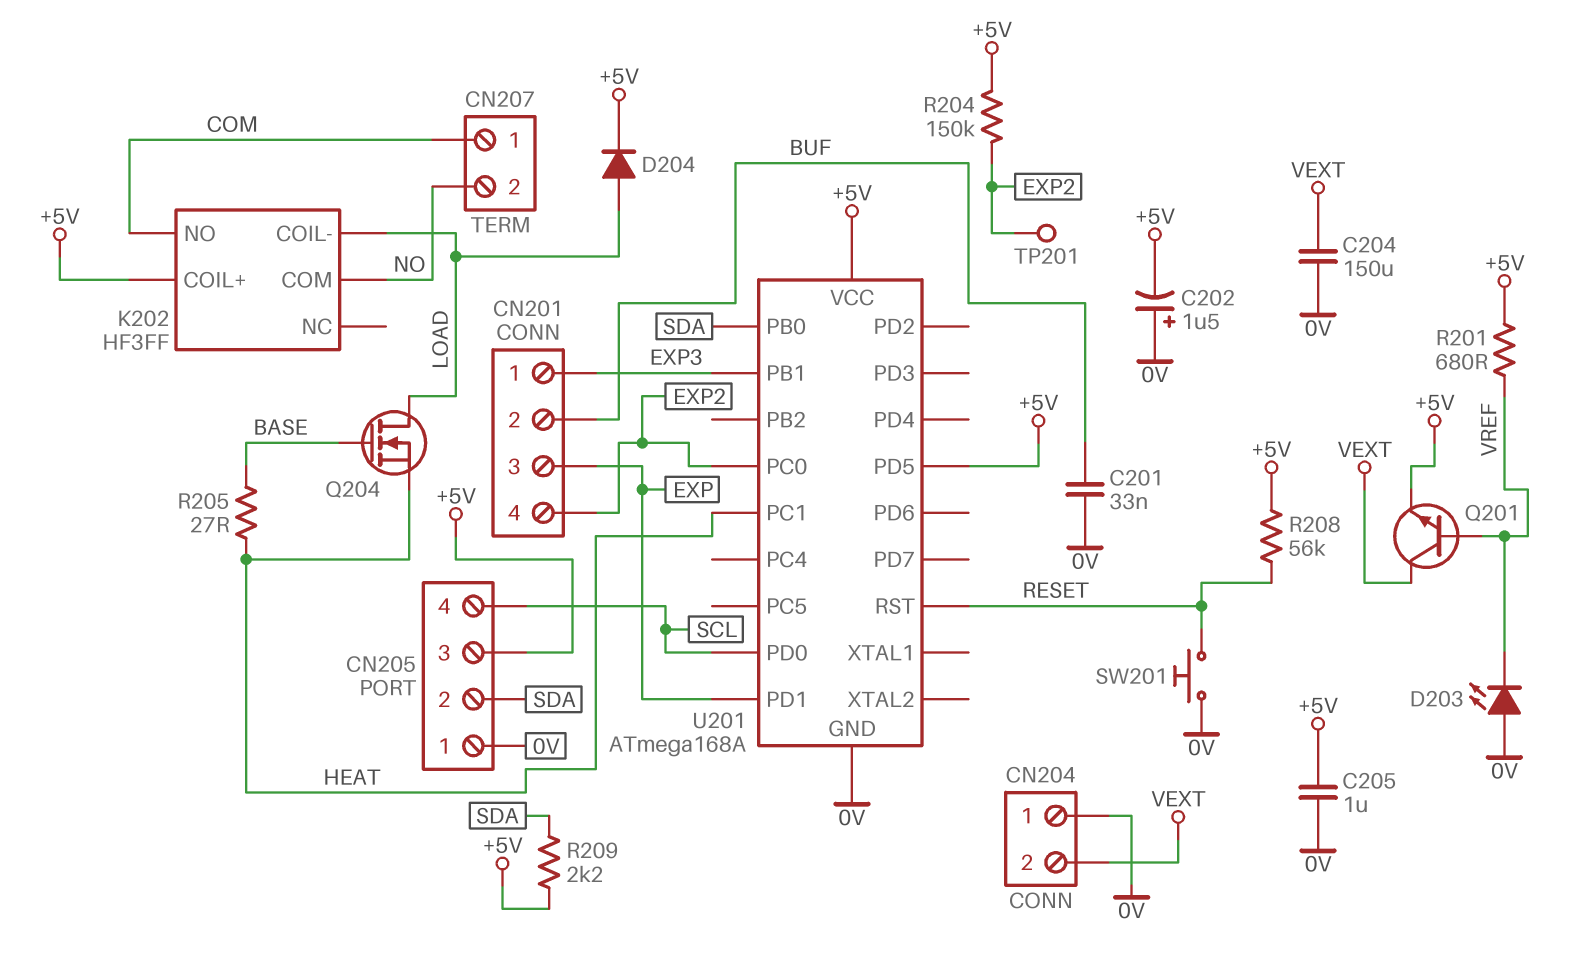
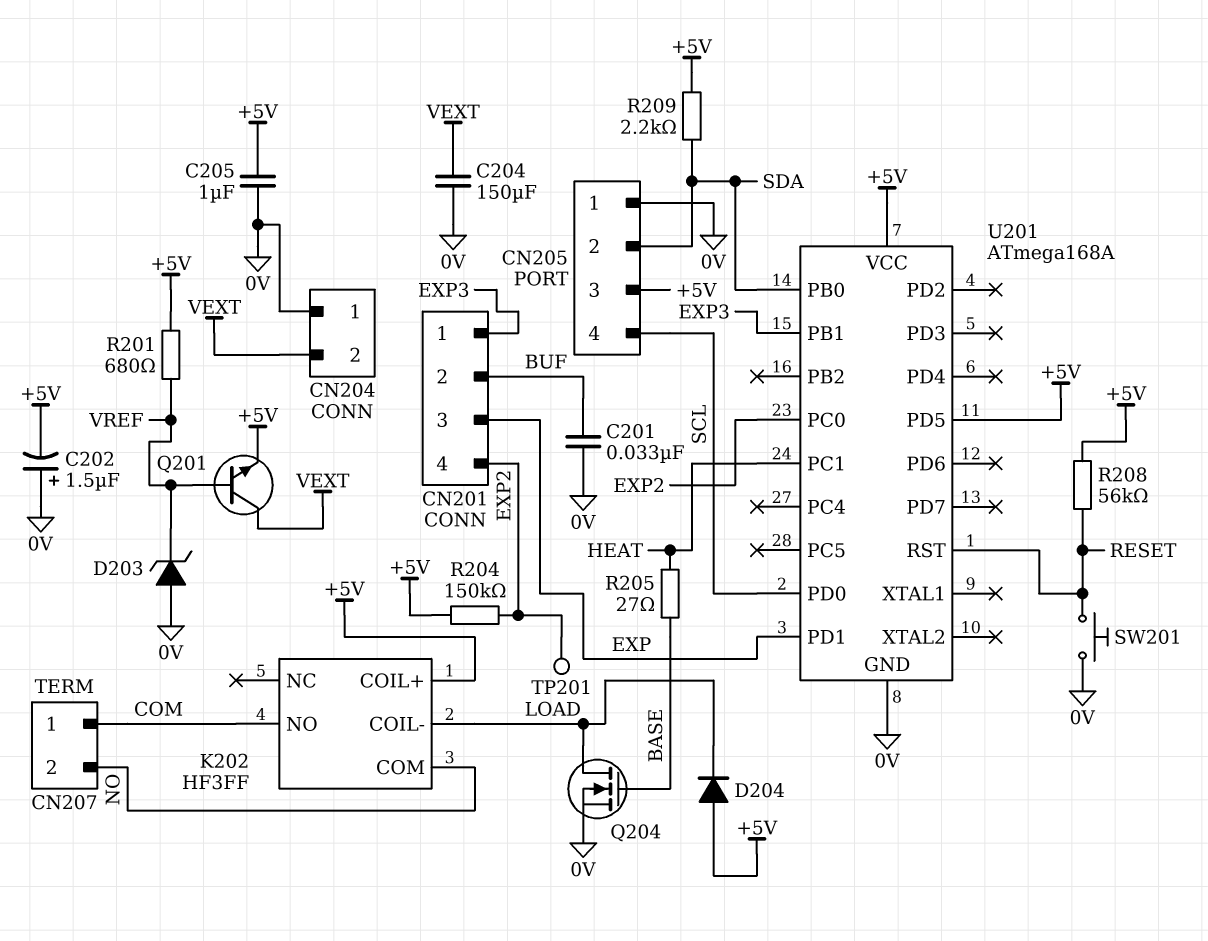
D203: LED (A 0V, K VREF) -> zener (A 0V, K VREF)
D204: diode (A LOAD, K +5V) -> diode (A +5V, K LOAD)
Q204: NMOS (G BASE, D LOAD, S HEAT) -> NMOS (G BASE, D LOAD, S 0V)

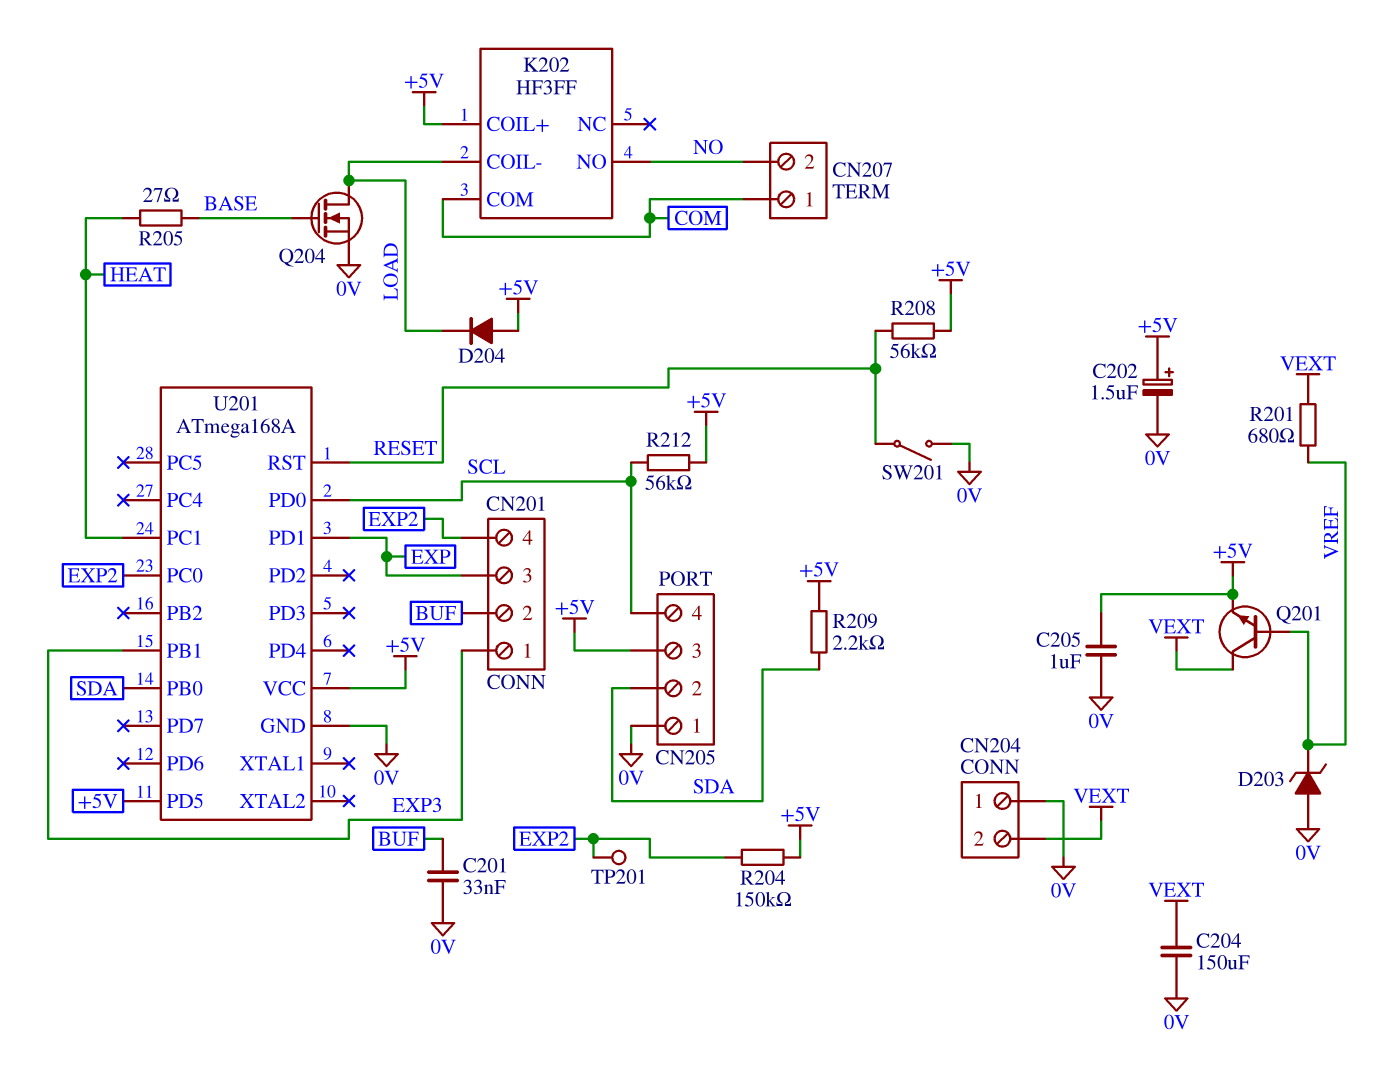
C202: 1.5uF (plus 0V, minus +5V) -> 1.5uF (plus +5V, minus 0V)
K202 pin COM: NO -> COM
K202 pin NO: COM -> NO
R201: 680 (+5V, VREF) -> 680 (VEXT, VREF)
R212: none -> 56k (+5V, SCL)
SW201: button (0V, RESET) -> switch (0V, RESET)

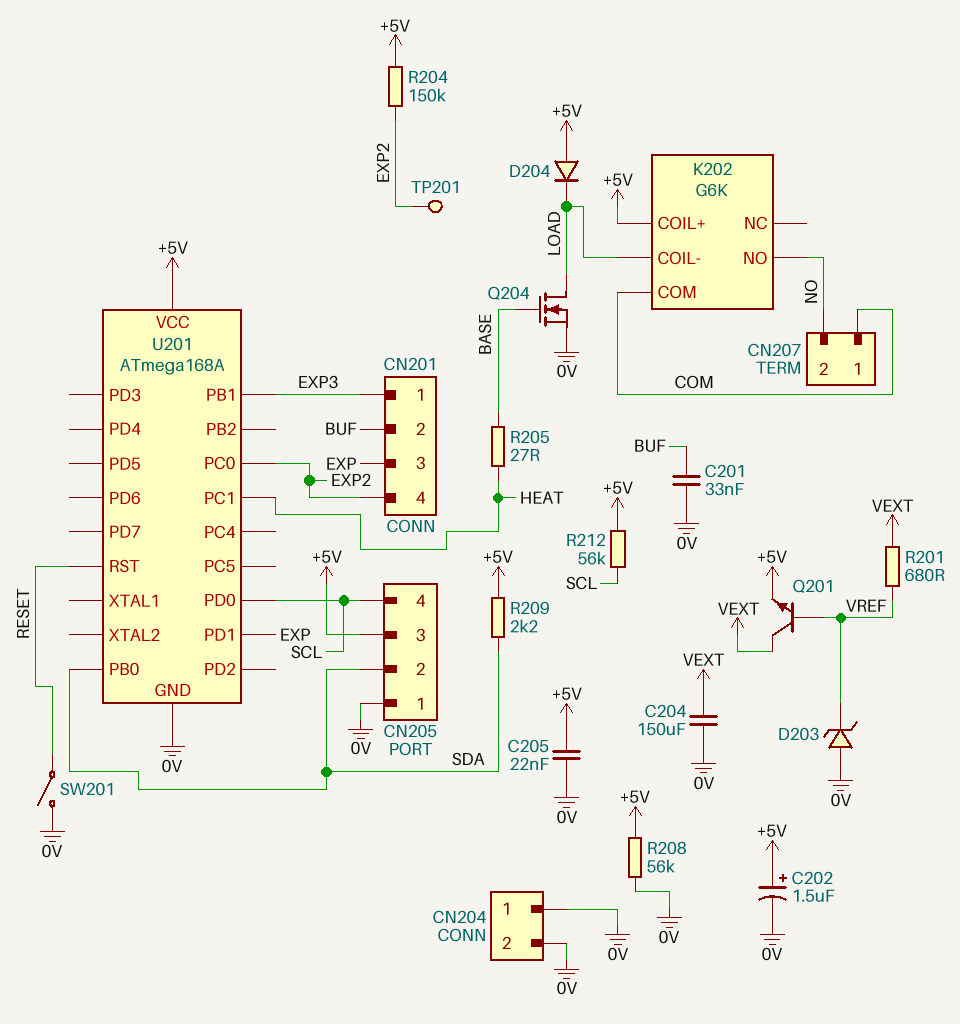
C205: 1uF (+5V, 0V) -> 22nF (+5V, 0V)
CN204 pin 2: VEXT -> 0V
K202: HF3FF -> G6K
R208: 56k (+5V, RESET) -> 56k (+5V, 0V)
U201 pin PD5: +5V -> none

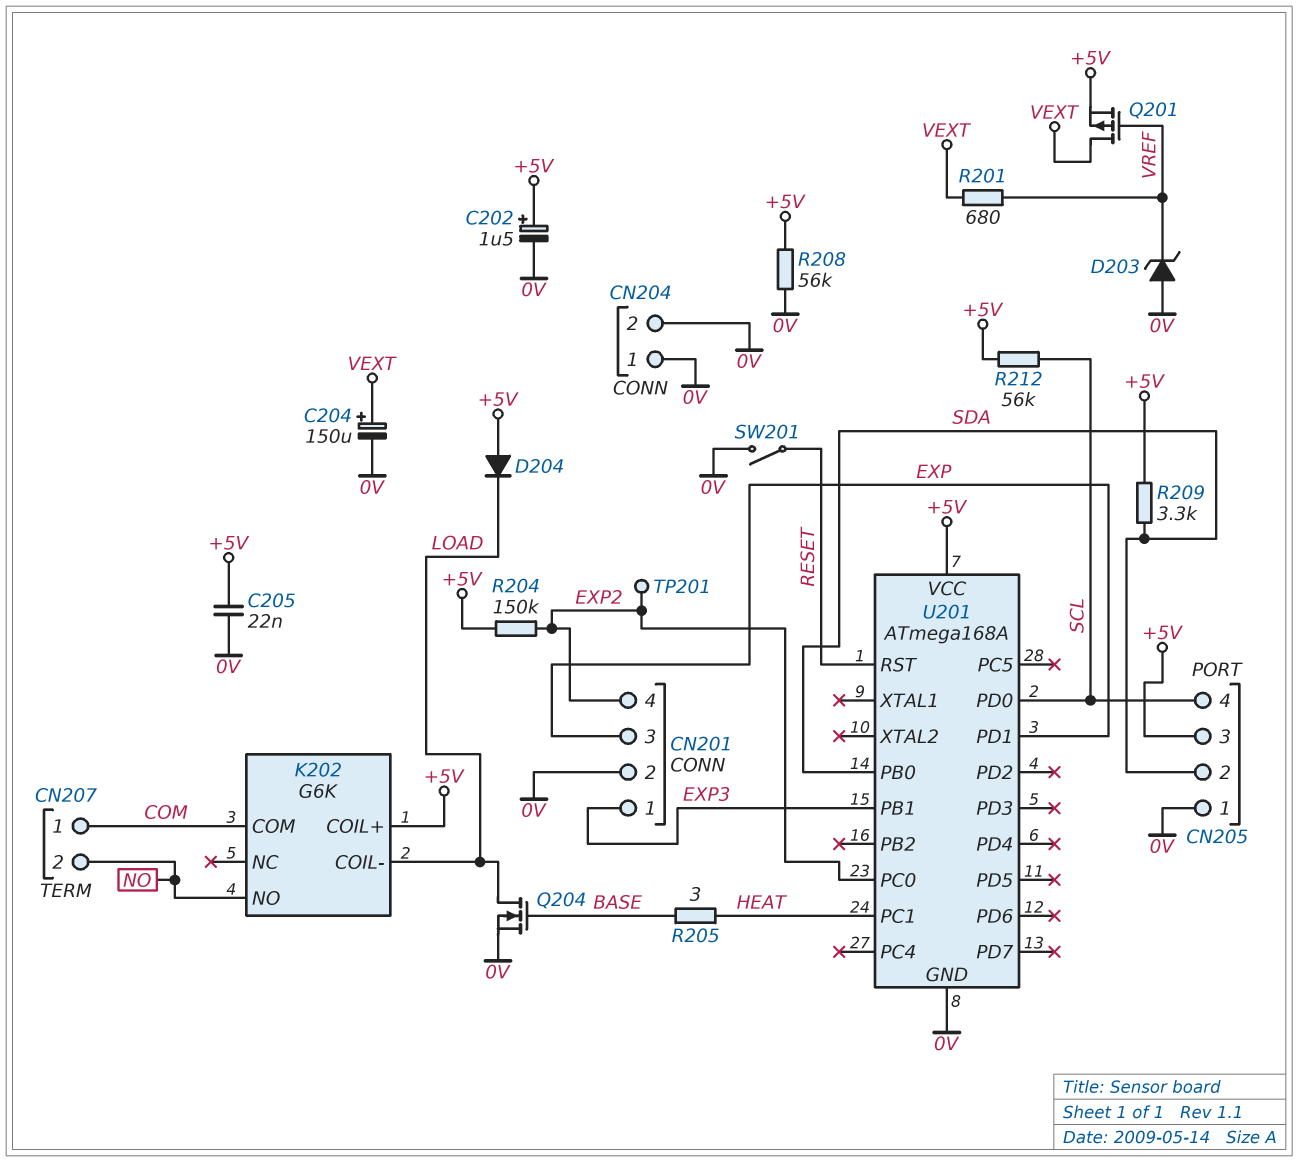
C201: 33nF (0V, BUF) -> none
C204: 150uF (0V, VEXT) -> 150uF (plus VEXT, minus 0V)
CN201 pin 2: BUF -> 0V
Q201: NPN (B VREF, C VEXT, E +5V) -> PMOS (G VREF, D VEXT, S +5V)
R205: 27 (BASE, HEAT) -> 3 (BASE, HEAT)
R209: 2.2k (+5V, SDA) -> 3.3k (+5V, SDA)

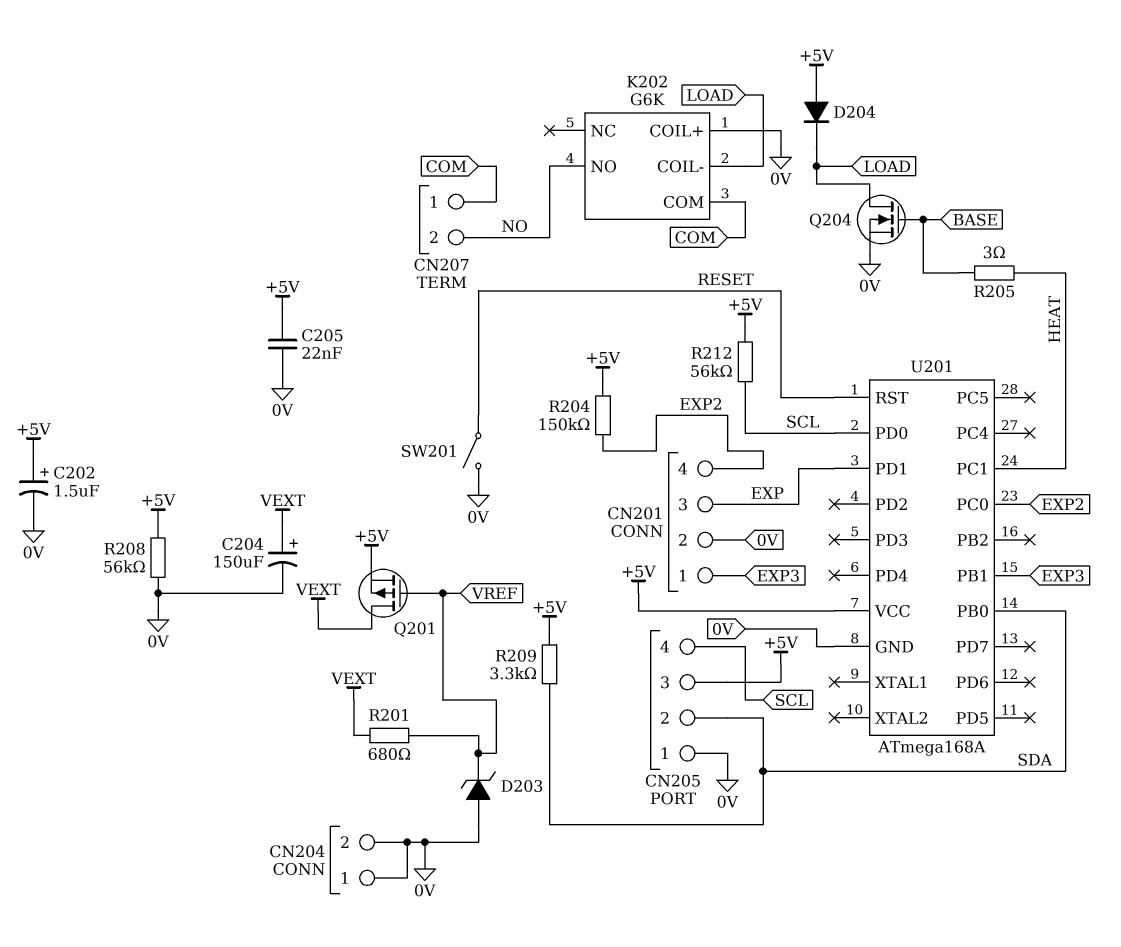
K202 pin COIL+: +5V -> 0V
TP201: test point (EXP2) -> none

